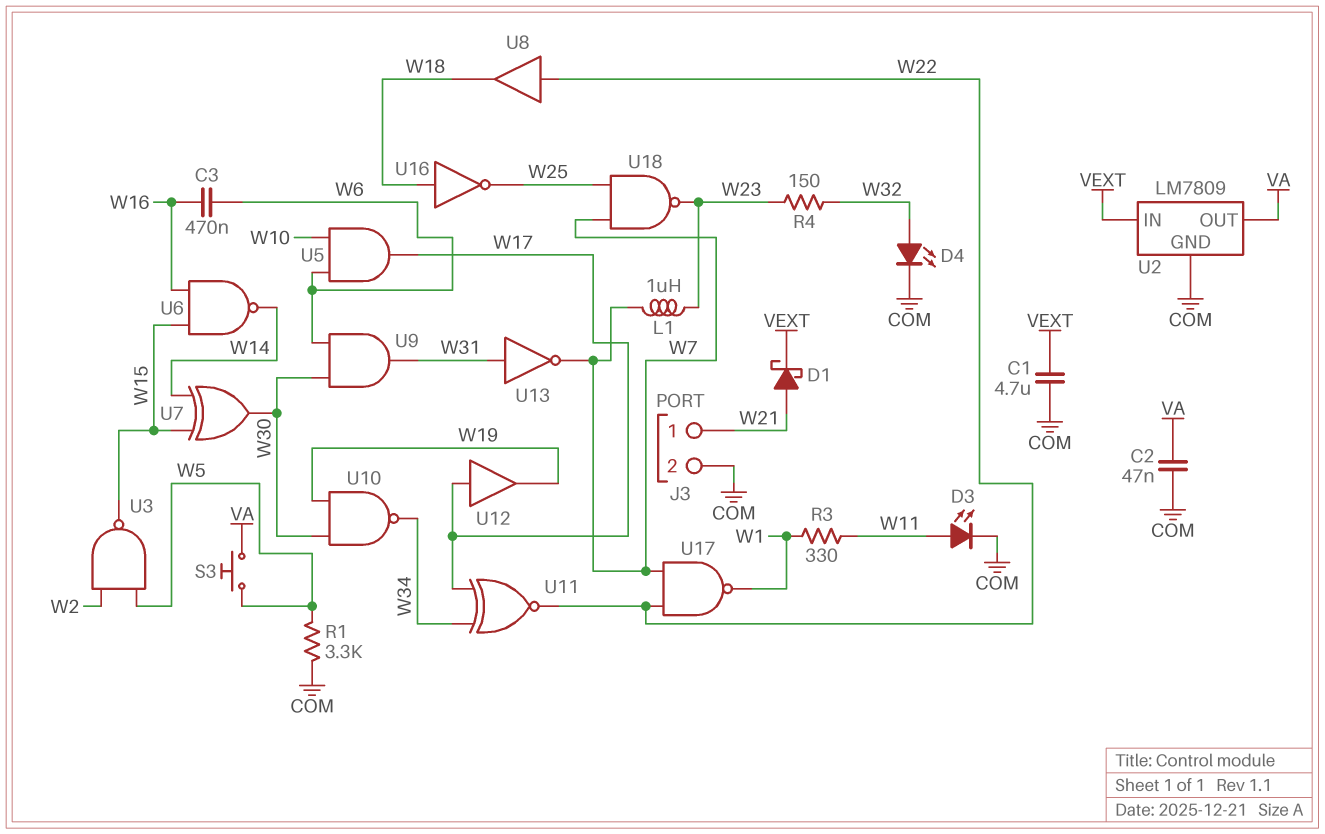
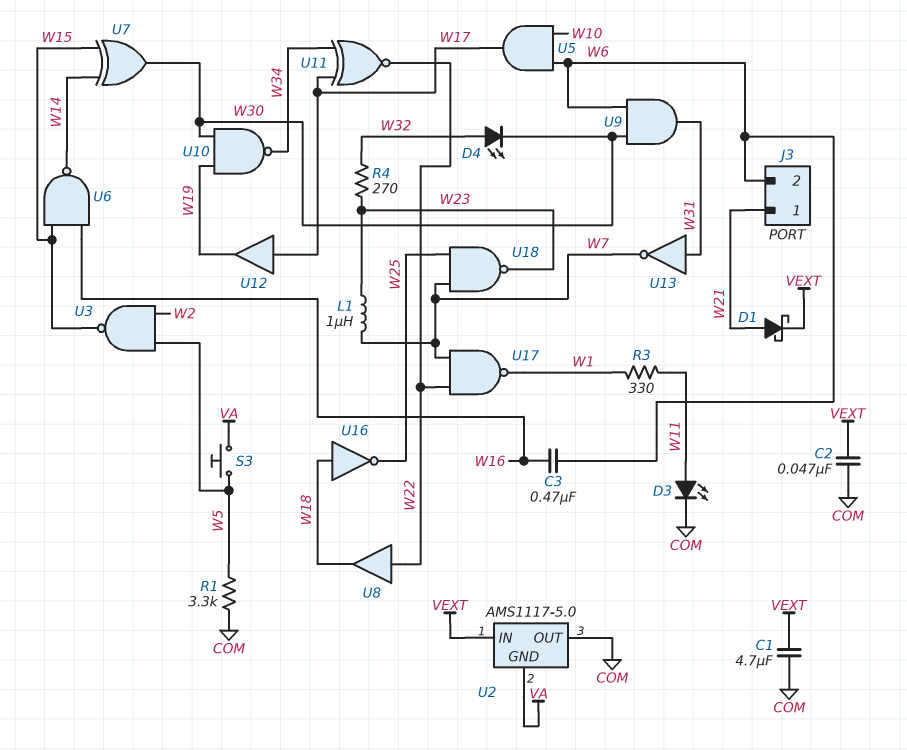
C2: 47nF (COM, VA) -> 47nF (COM, VEXT)
D4: LED (A W32, K COM) -> LED (A W32, K W30)
J3 pin 2: COM -> W6
R4: 150 (W23, W32) -> 270 (W23, W32)
U2: LM7809 -> AMS1117-5.0
U2 pin GND: COM -> VA
U2 pin OUT: VA -> COM

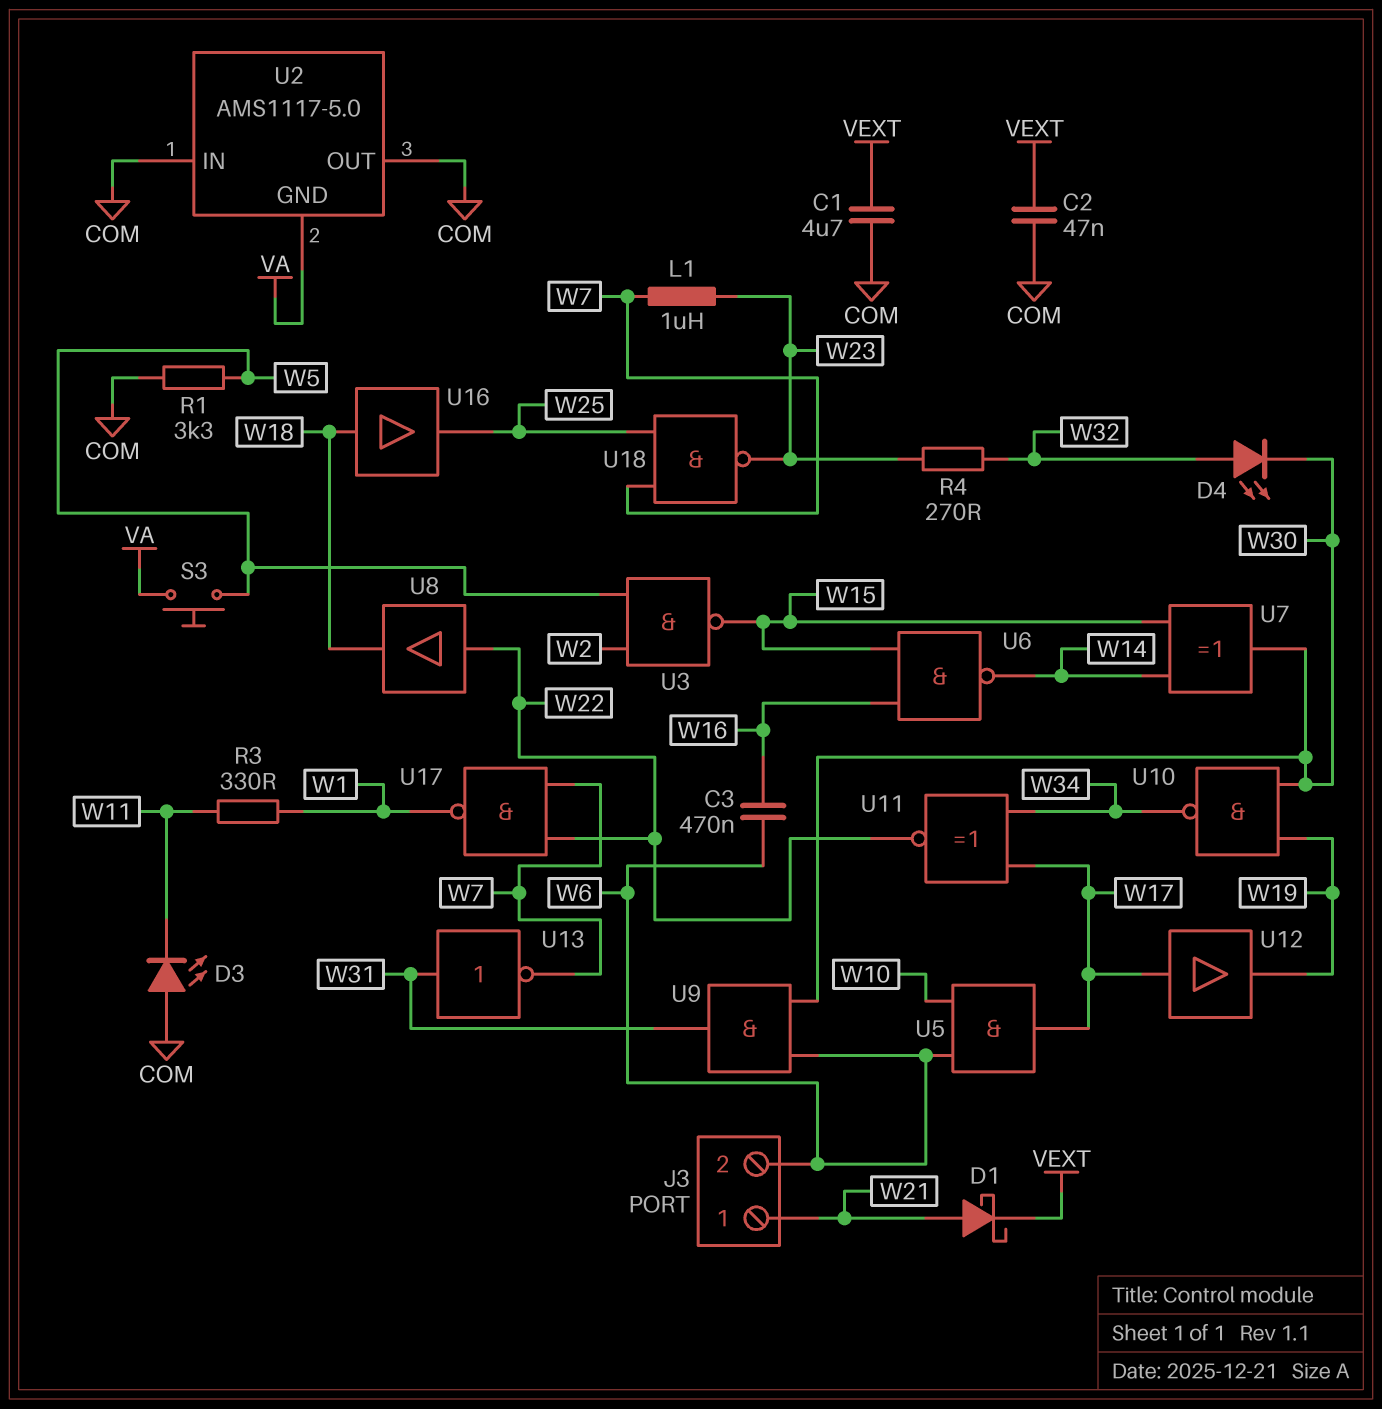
D3: LED (A W11, K COM) -> LED (A COM, K W11)
U2 pin IN: VEXT -> COM
U16: NOT (in W18, out W25) -> buffer (in W18, out W25)

